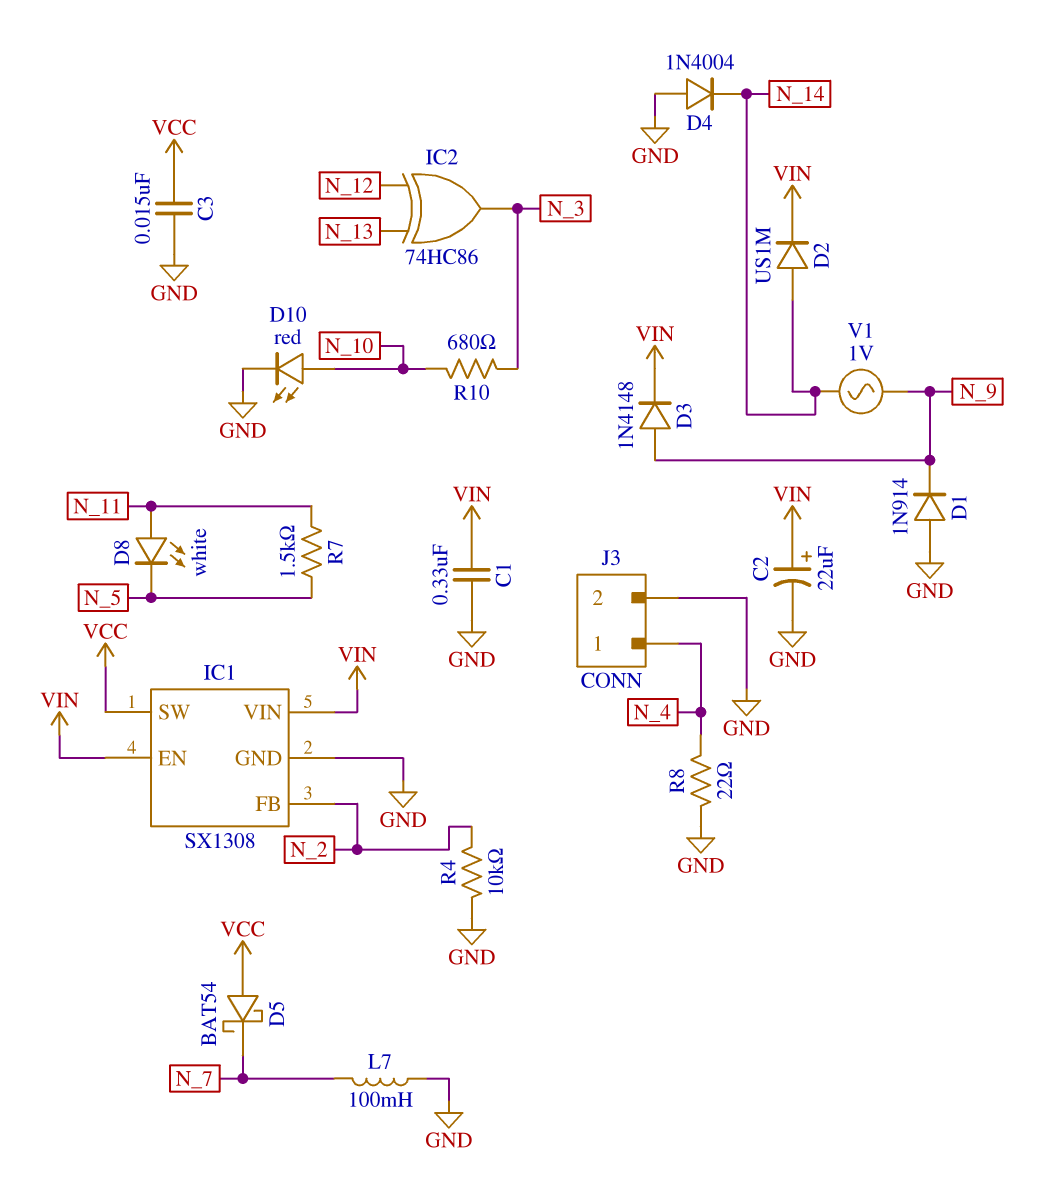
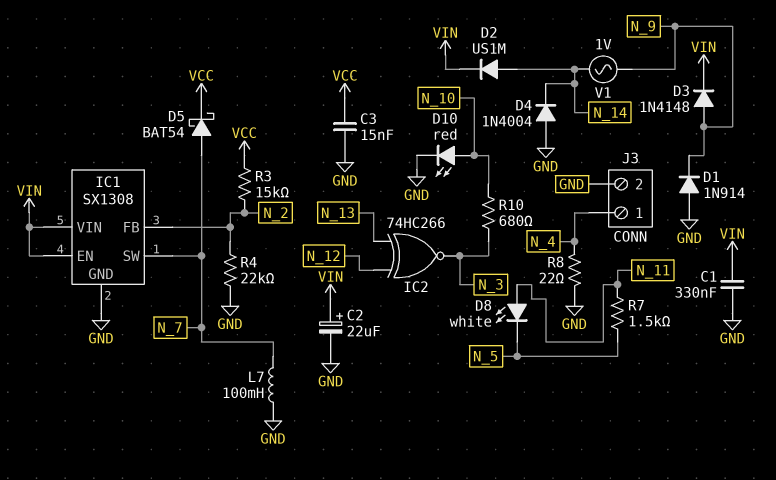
D5: schottky BAT54 (A VCC, K N_7) -> schottky BAT54 (A N_7, K VCC)
IC1 pin SW: VCC -> N_7
IC2: XOR 74HC86 (in N_12, in N_13, out N_3) -> XNOR 74HC266 (in N_12, in N_13, out N_3)
R3: none -> 15k (N_2, VCC)
R4: 10k (GND, N_2) -> 22k (GND, N_2)

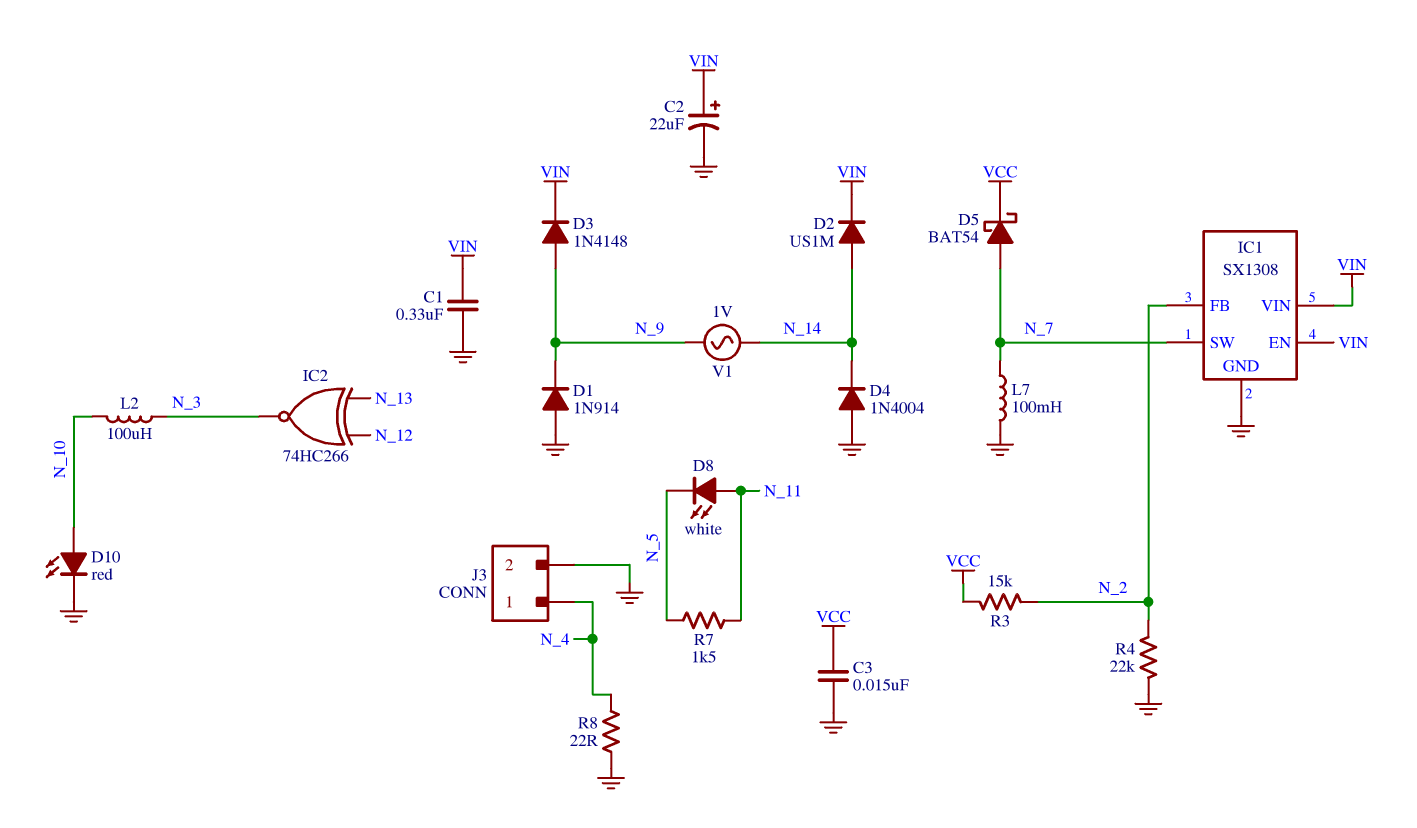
L2: none -> 100uH (N_3, N_10)
R10: 680 (N_3, N_10) -> none

